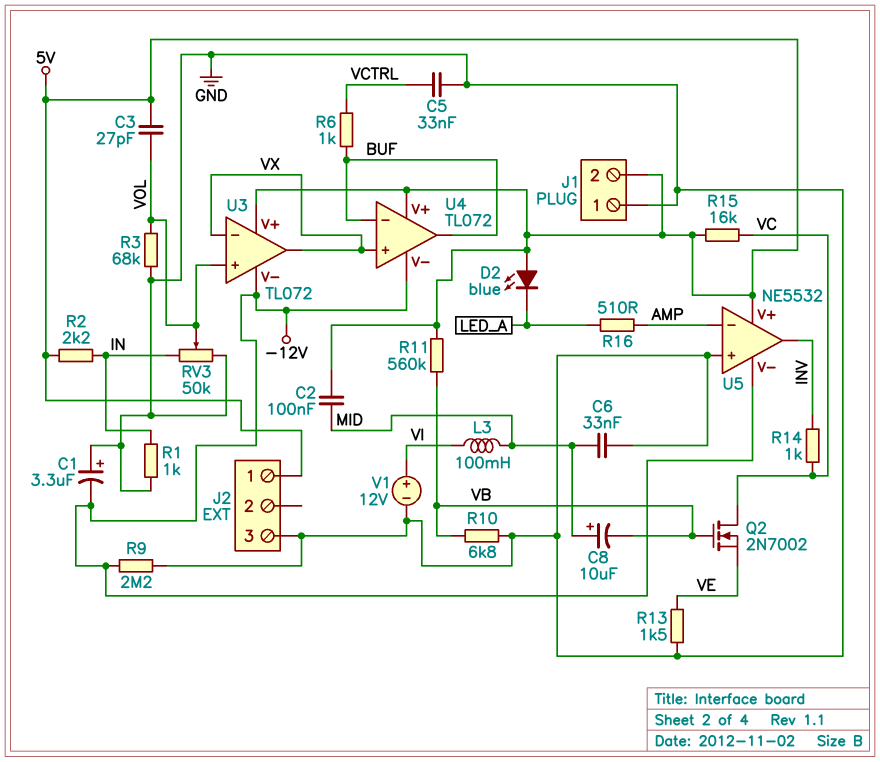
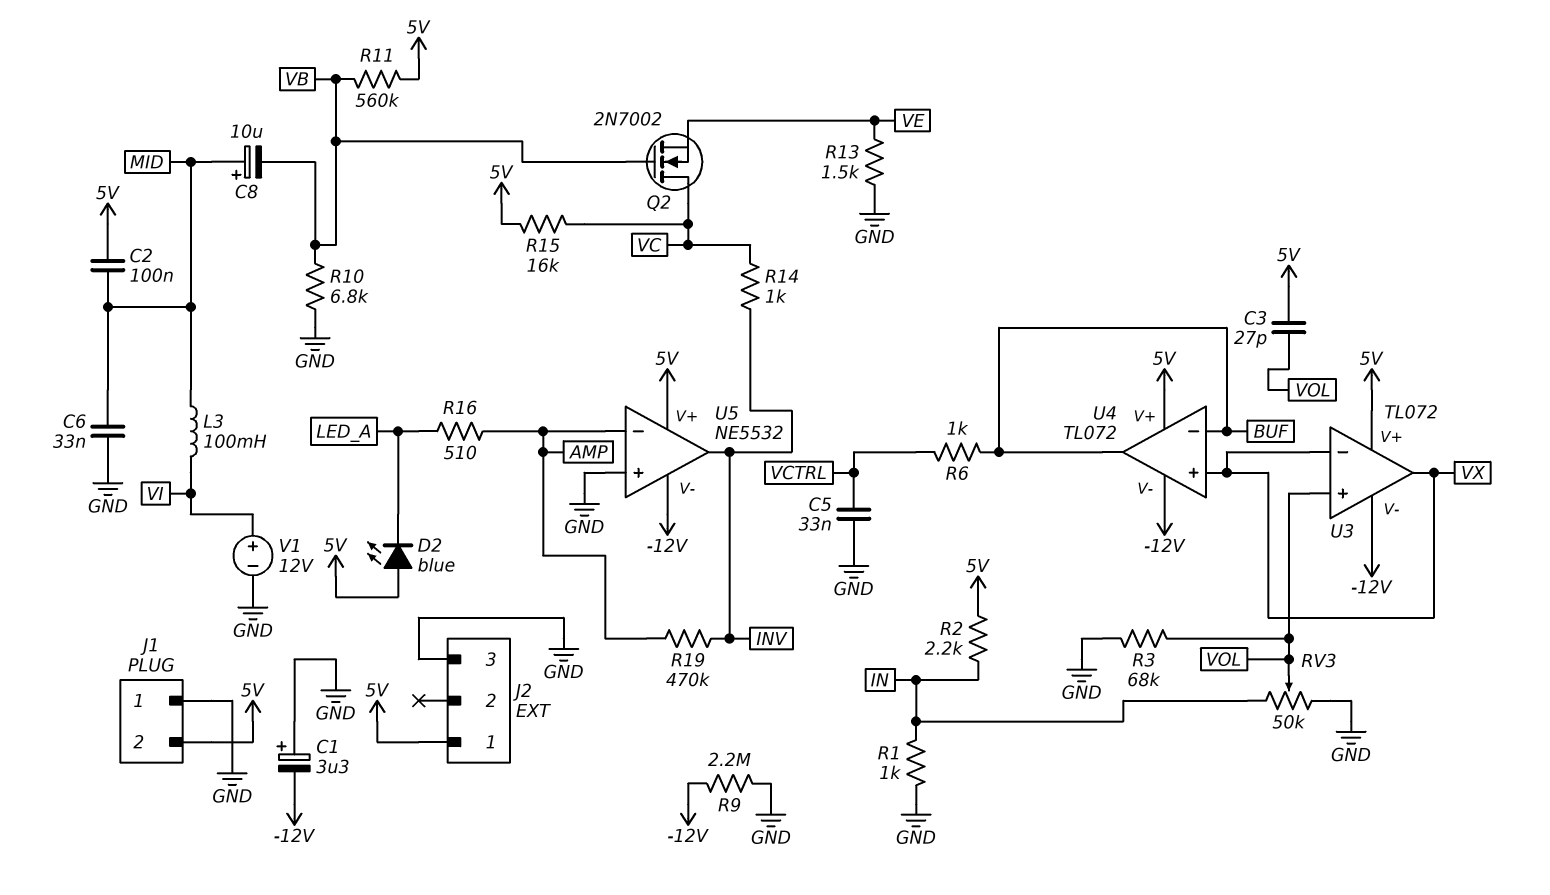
R19: none -> 470k (AMP, INV)

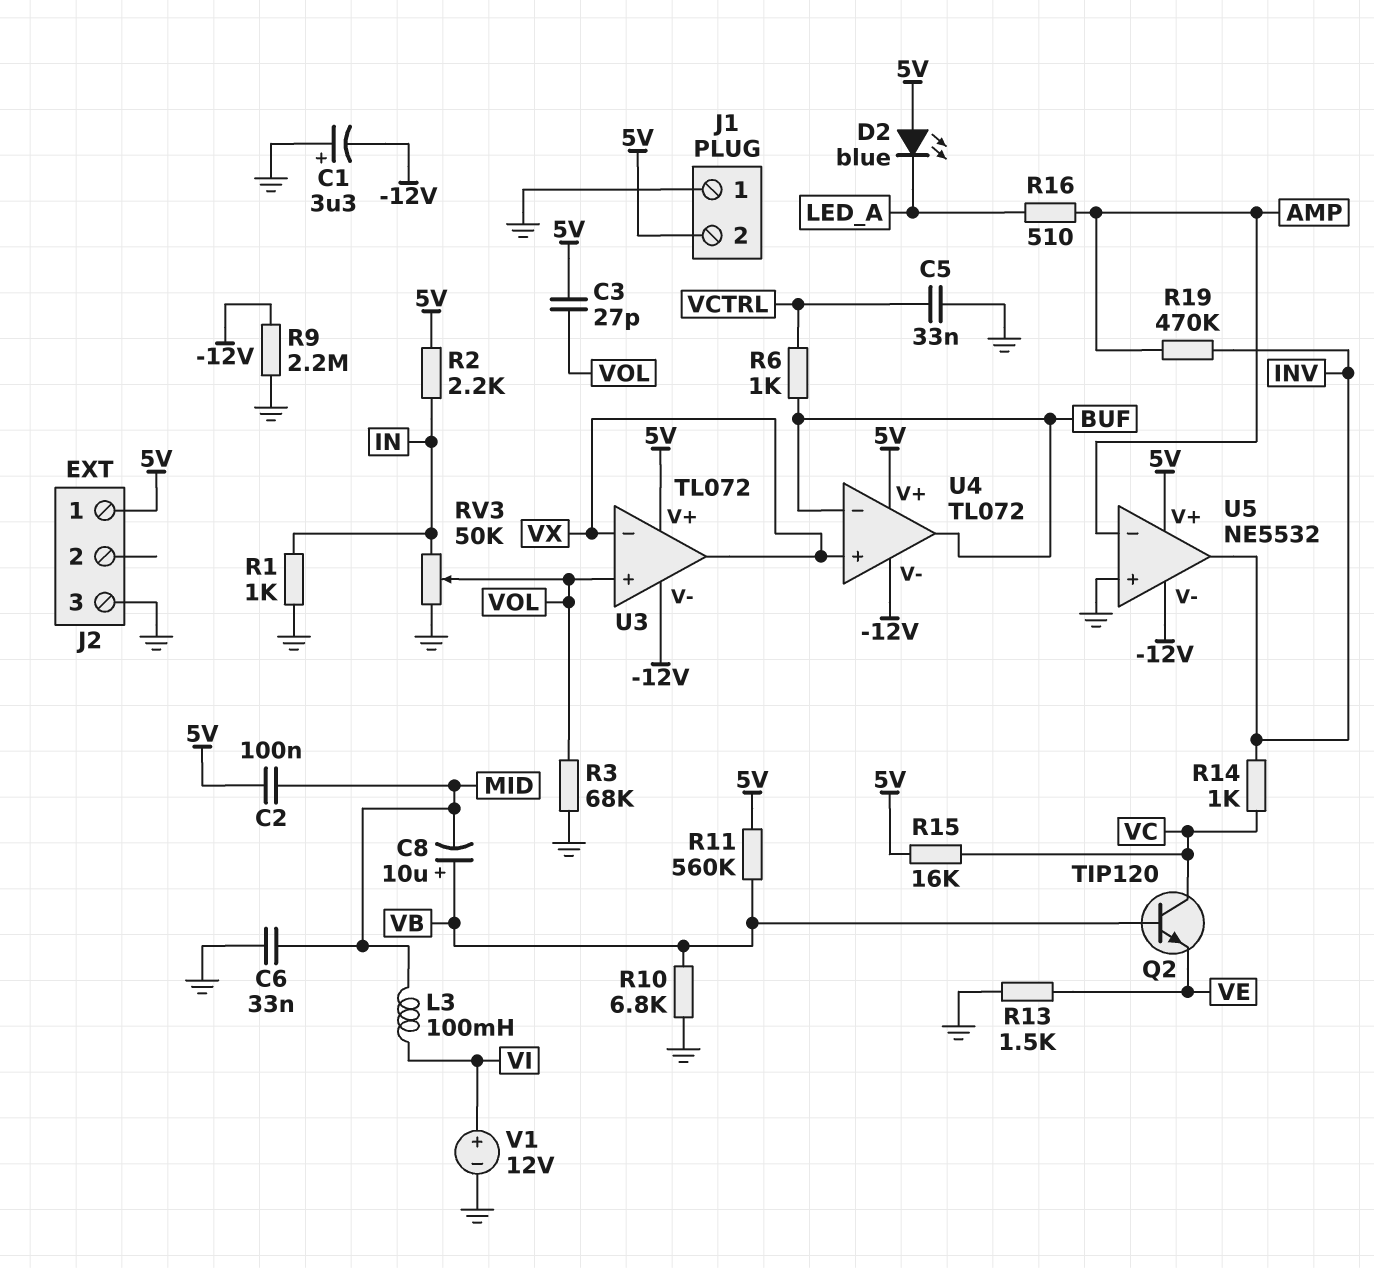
C8: 10uF (plus MID, minus VB) -> 10uF (plus VB, minus MID)
Q2: NMOS 2N7002 (G VB, D VC, S VE) -> NPN TIP120 (B VB, C VC, E VE)

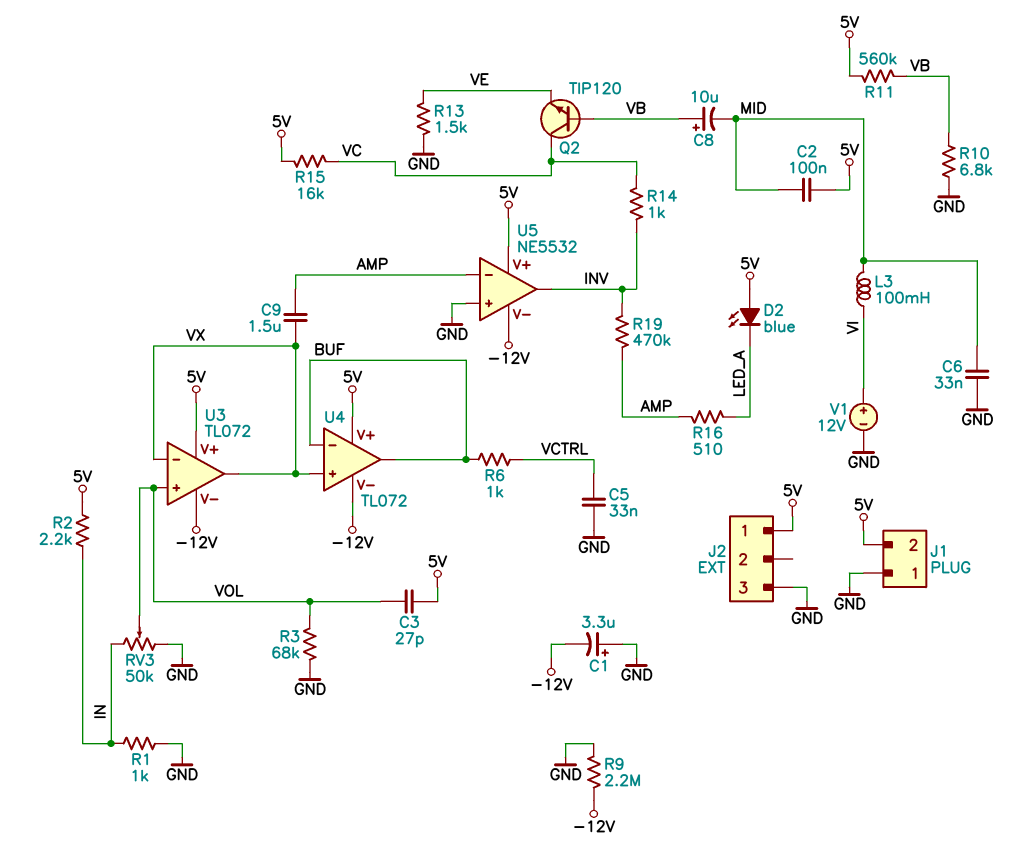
C9: none -> 1.5uF (AMP, VX)

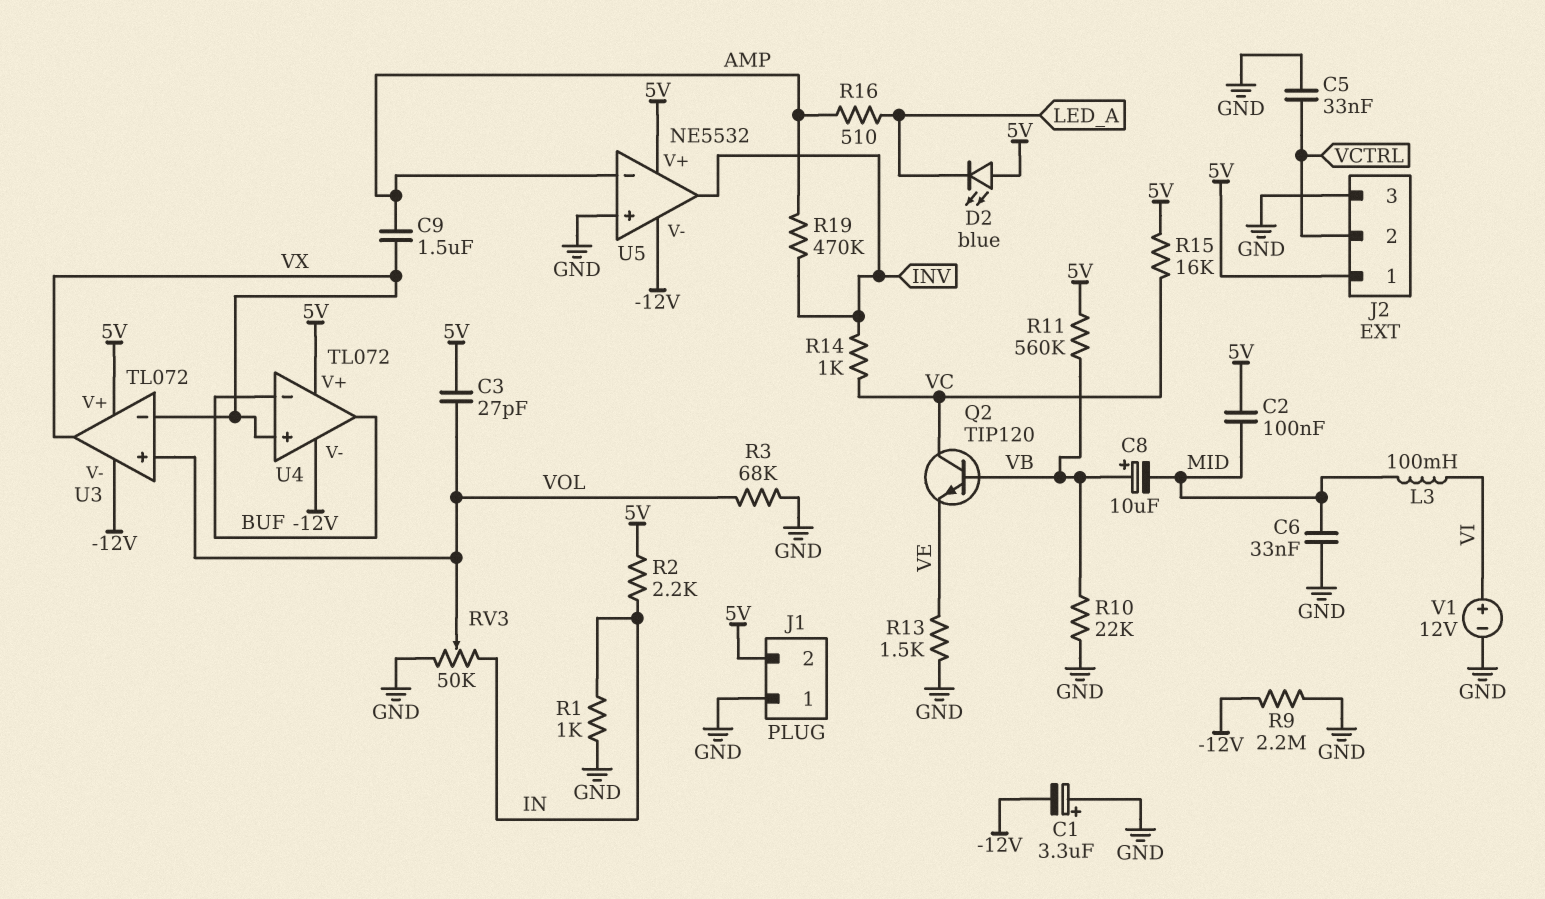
J2 pin 2: none -> VCTRL
R6: 1k (BUF, VCTRL) -> none
R10: 6.8k (GND, VB) -> 22k (GND, VB)

